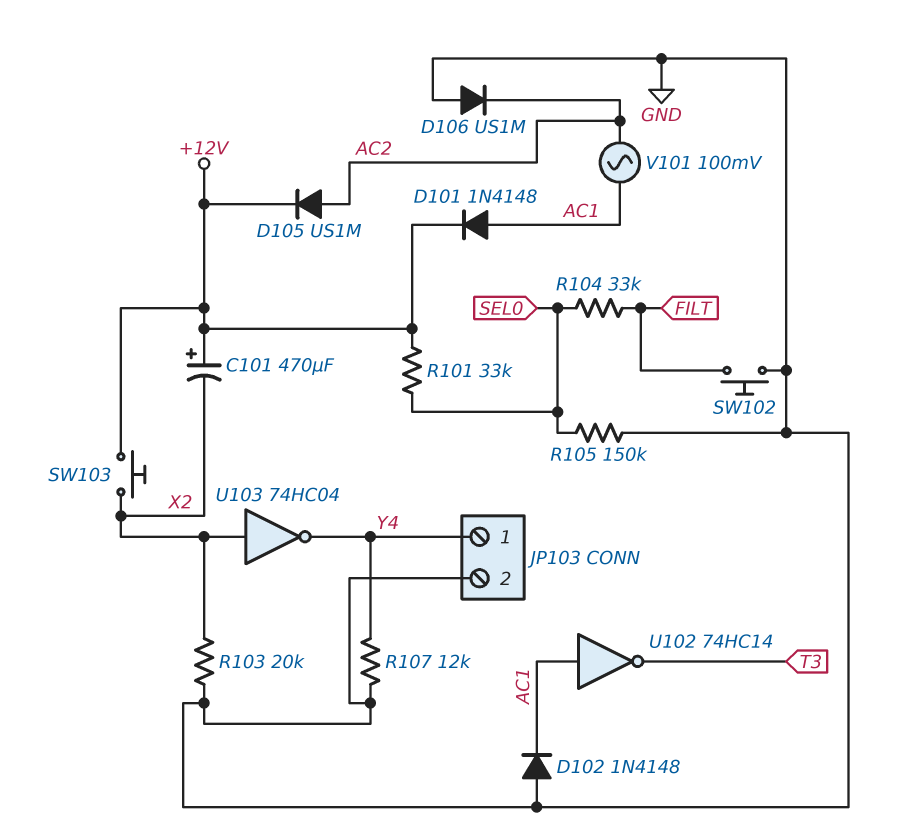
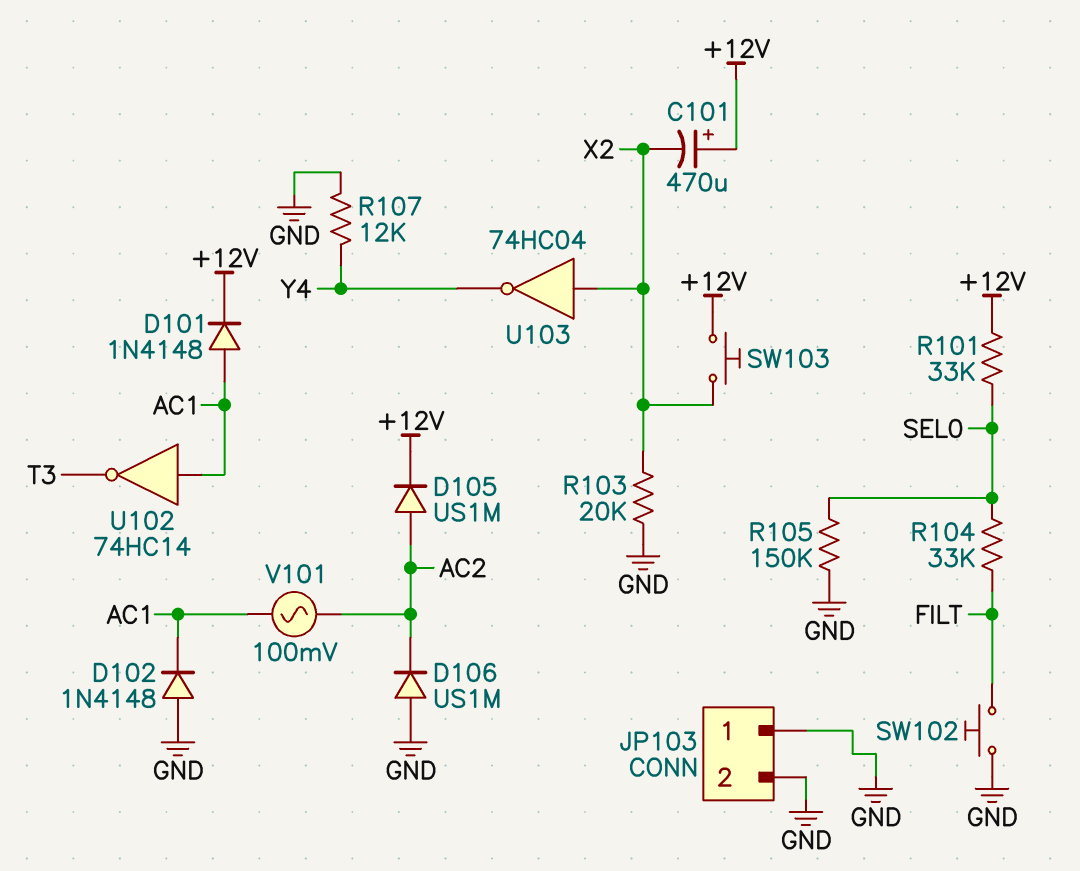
JP103 pin 1: Y4 -> GND

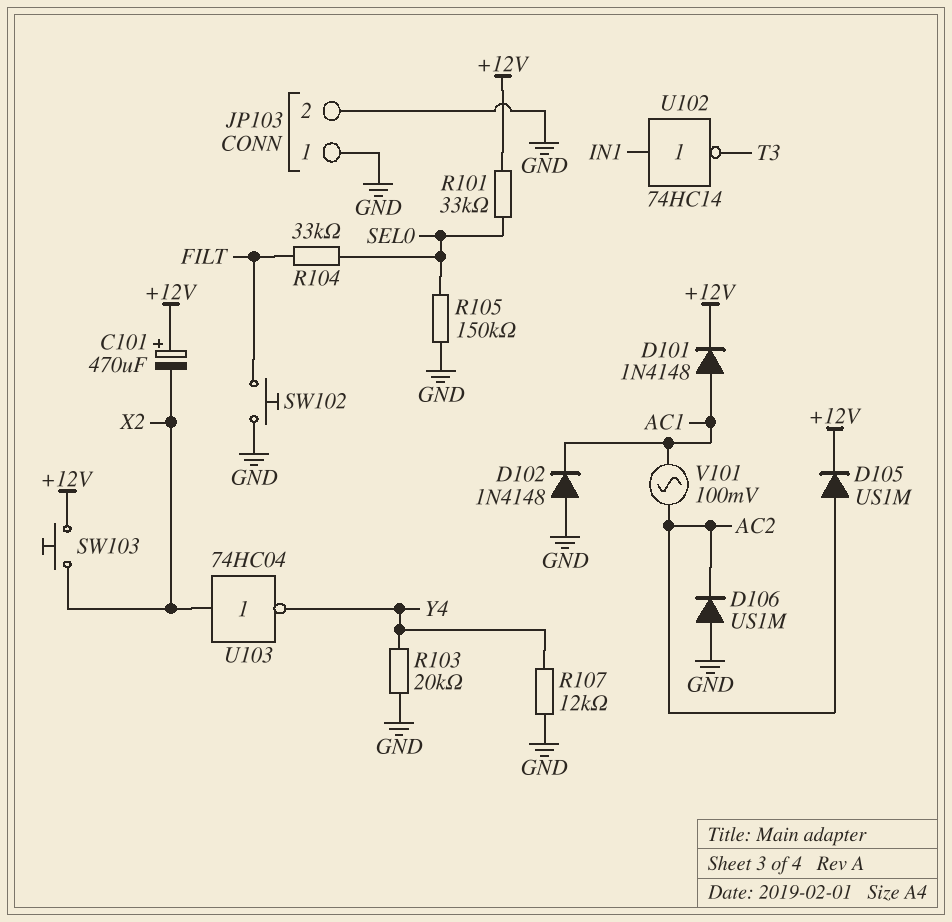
R103: 20k (GND, X2) -> 20k (GND, Y4)
U102: NOT 74HC14 (in AC1, out T3) -> NOT 74HC14 (in IN1, out T3)

